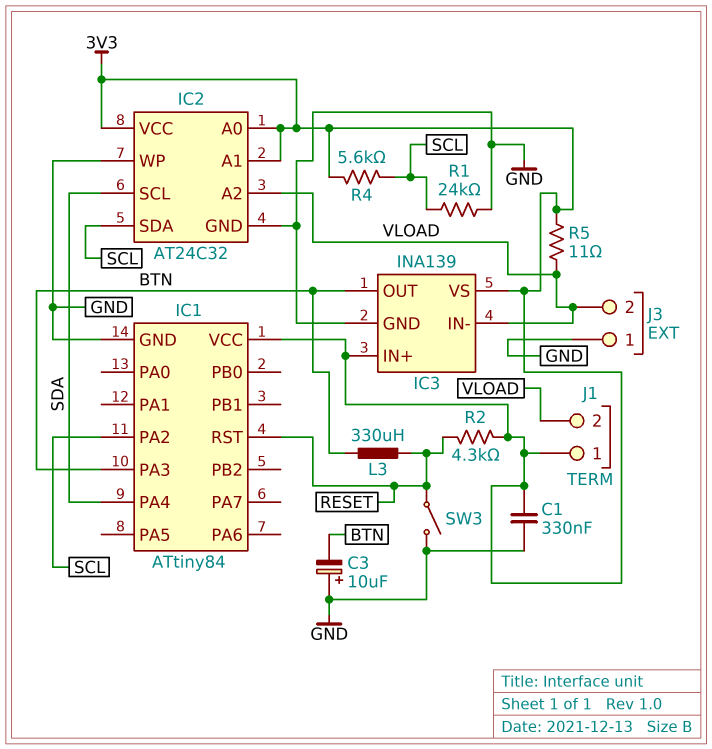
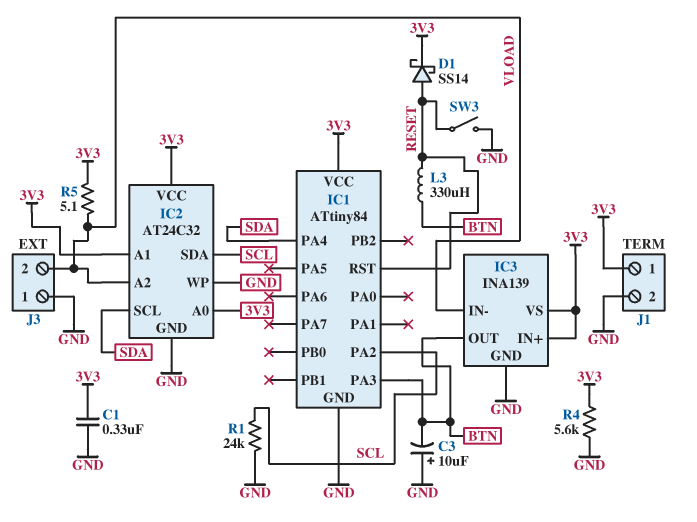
D1: none -> schottky SS14 (A RESET, K 3V3)
J1 pin 2: VLOAD -> GND
R2: 4.3k (3V3, RESET) -> none
R4: 5.6k (3V3, SCL) -> 5.6k (3V3, GND)
R5: 11 (3V3, VLOAD) -> 5.1 (3V3, VLOAD)

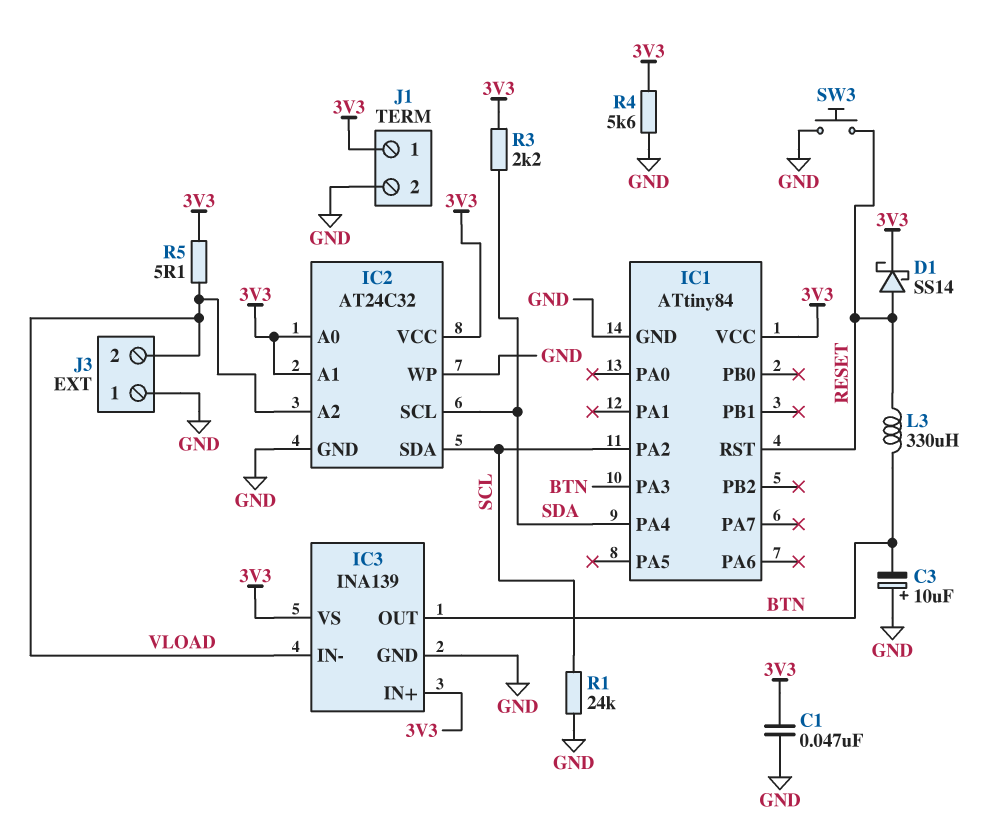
C1: 330nF (3V3, GND) -> 47nF (3V3, GND)
R3: none -> 2.2k (3V3, SDA)
SW3: switch (GND, RESET) -> button (GND, RESET)

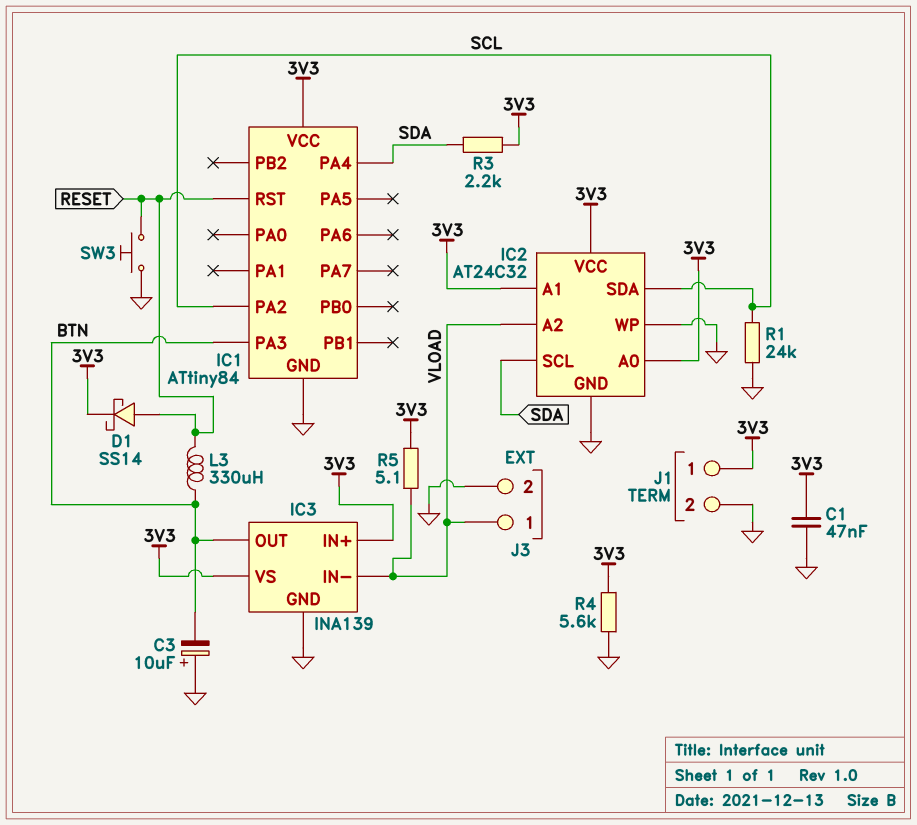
J3 pin 1: GND -> VLOAD
J3 pin 2: VLOAD -> GND

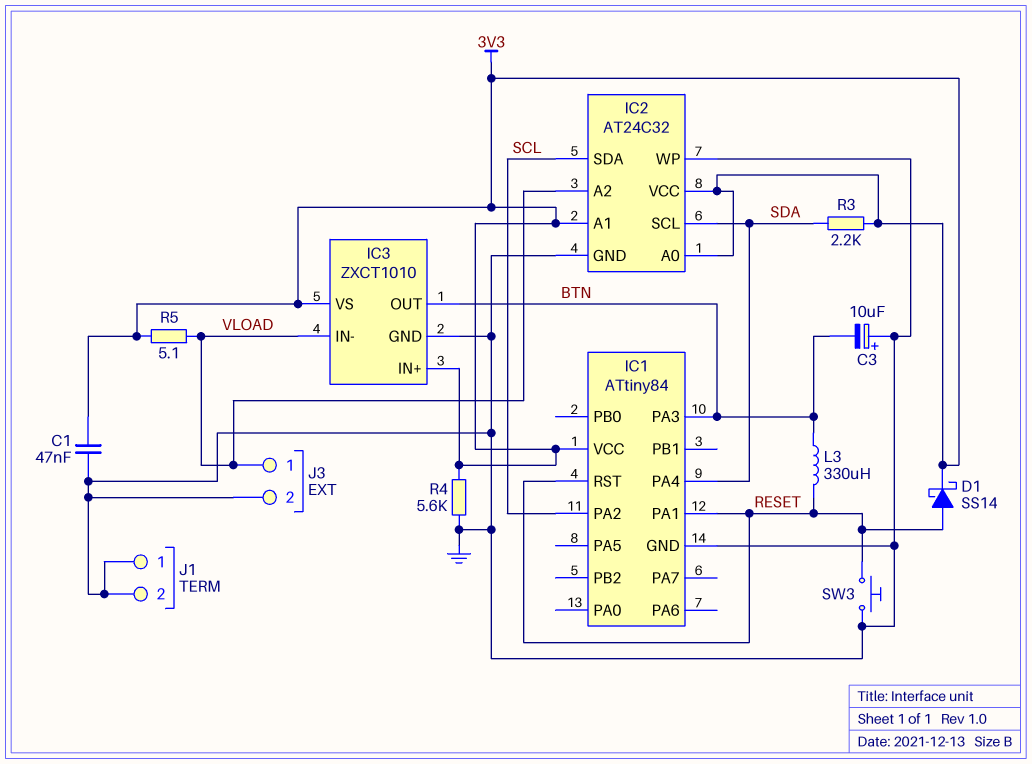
IC1 pin PA1: none -> RESET
IC3: INA139 -> ZXCT1010
J1 pin 1: 3V3 -> GND
R1: 24k (GND, SCL) -> none

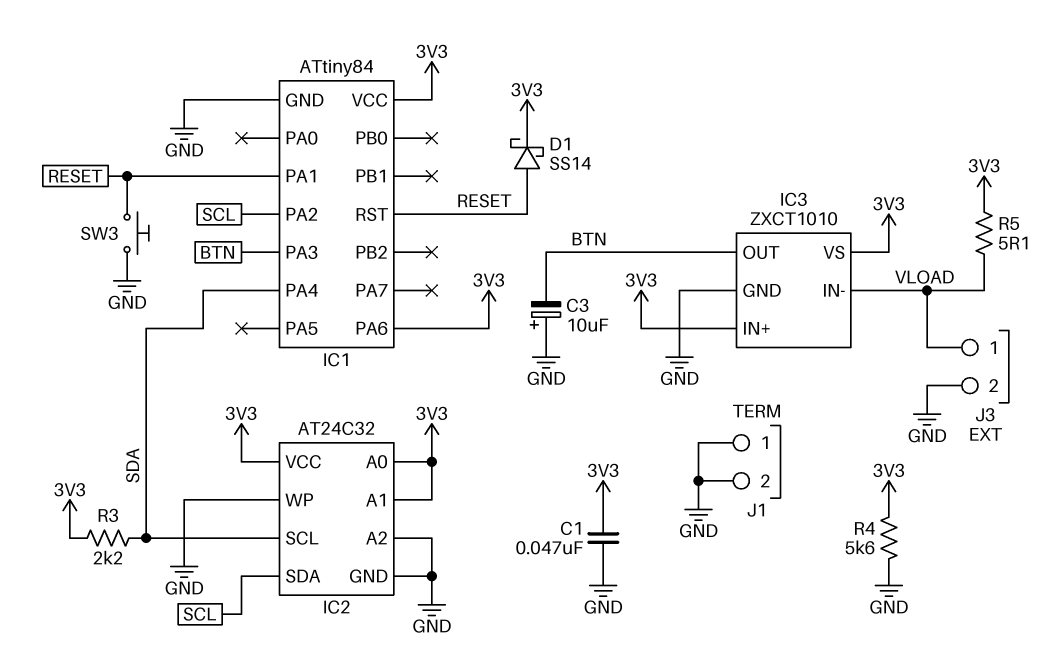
IC1 pin PA6: none -> 3V3
IC2 pin A2: VLOAD -> GND
L3: 330uH (BTN, RESET) -> none

